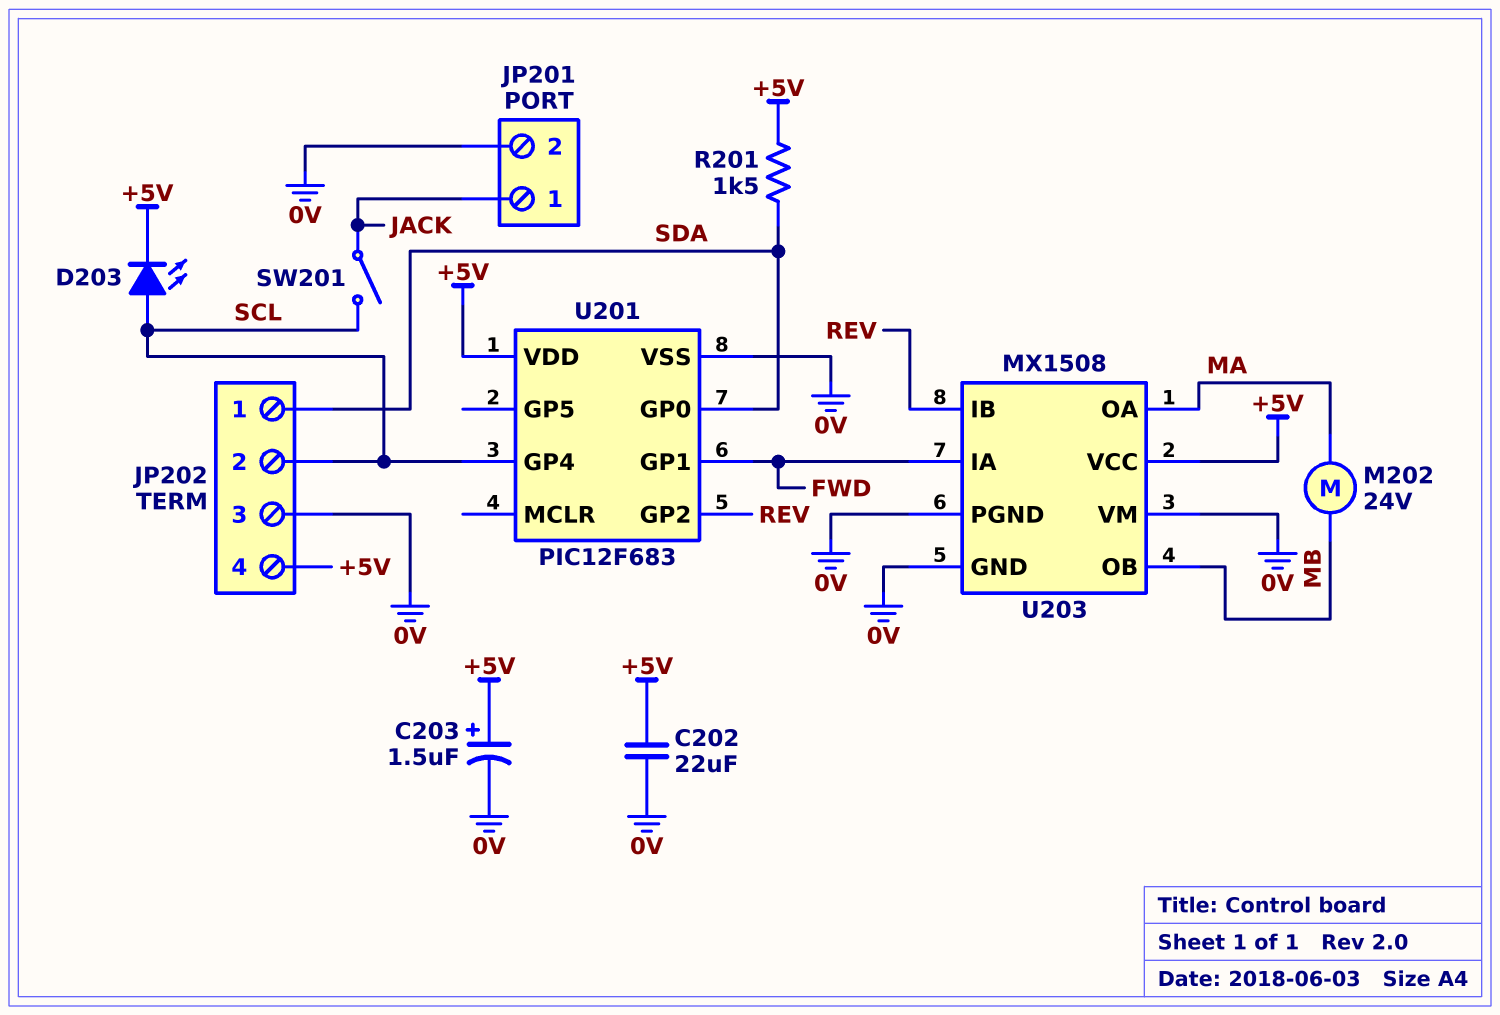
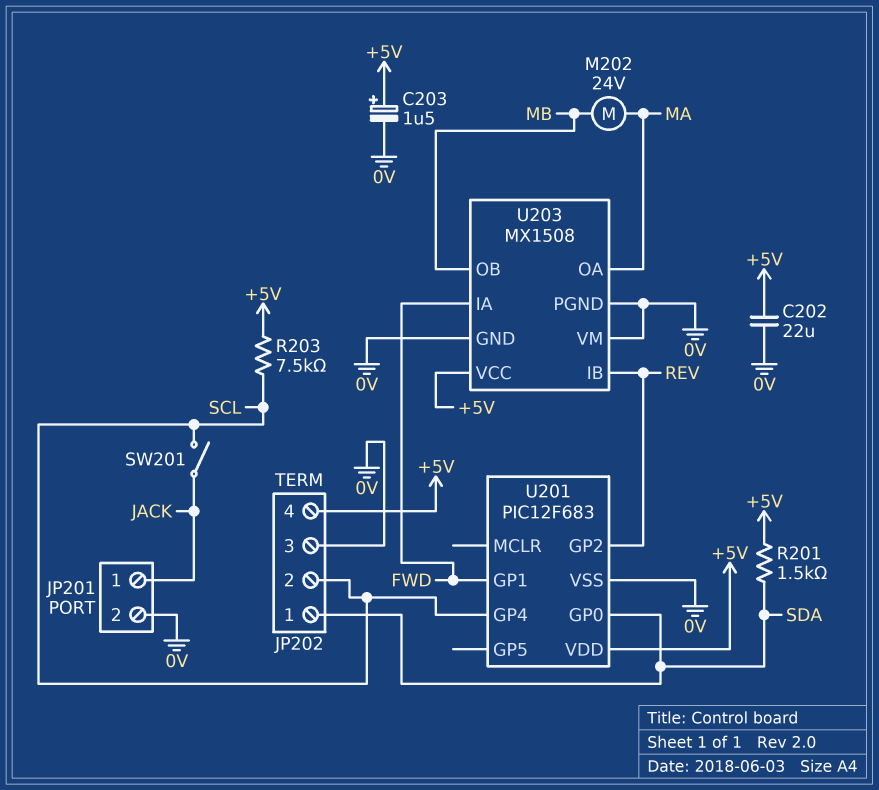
D203: LED (A SCL, K +5V) -> none
R203: none -> 7.5k (+5V, SCL)

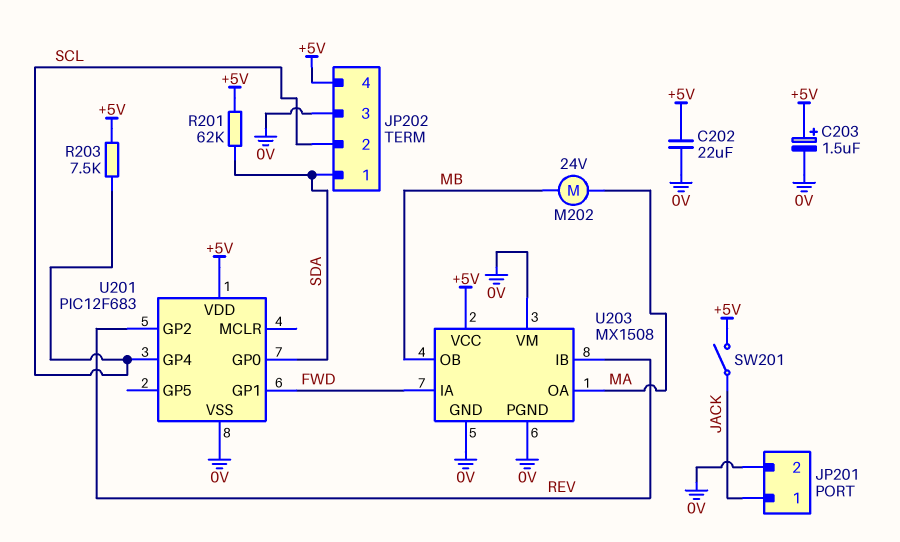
R201: 1.5k (+5V, SDA) -> 62k (+5V, SDA)
SW201: switch (JACK, SCL) -> switch (+5V, JACK)

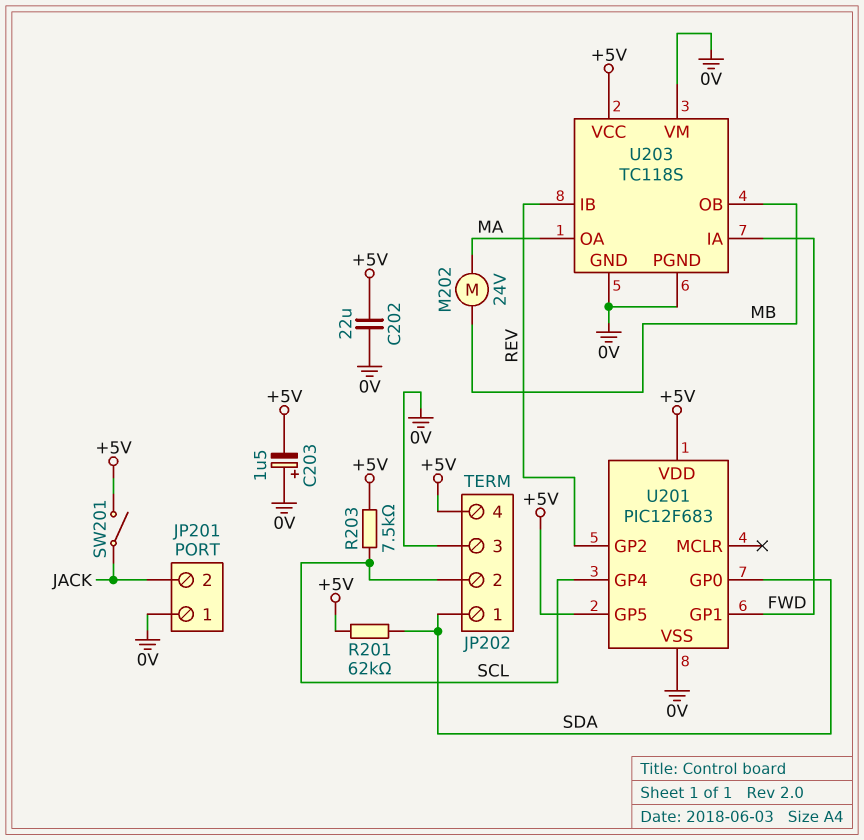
C203: 1.5uF (plus +5V, minus 0V) -> 1.5uF (plus 0V, minus +5V)
JP201 pin 1: JACK -> 0V
JP201 pin 2: 0V -> JACK
U201 pin GP5: none -> +5V
U203: MX1508 -> TC118S

